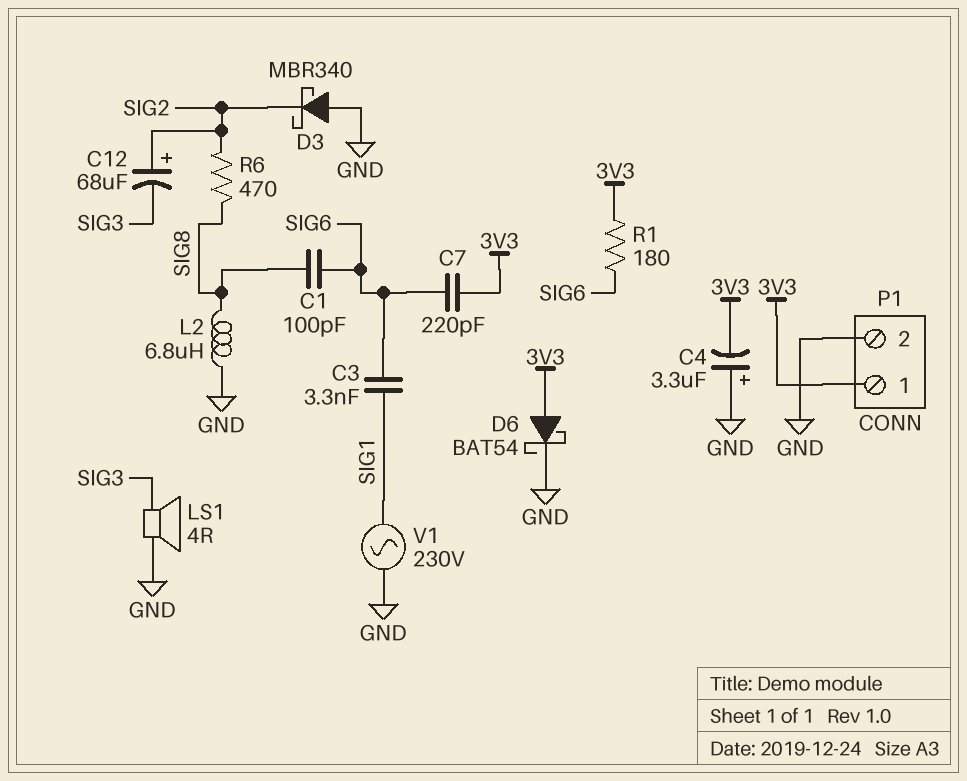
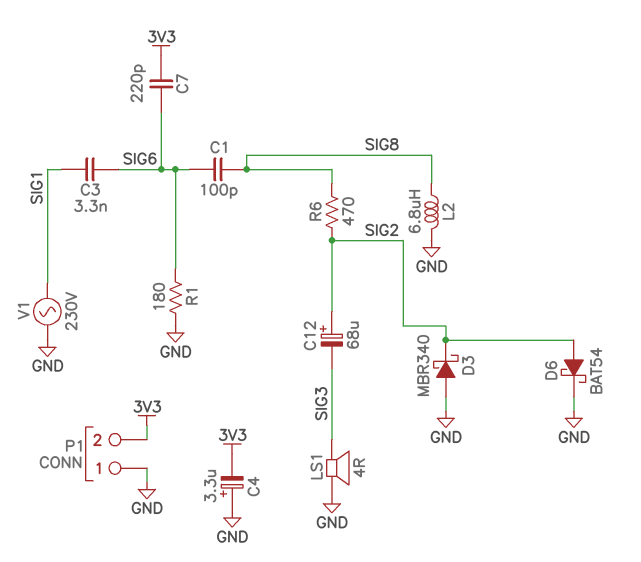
D6: schottky BAT54 (A 3V3, K GND) -> schottky BAT54 (A SIG2, K GND)
P1 pin 1: 3V3 -> GND
P1 pin 2: GND -> 3V3
R1: 180 (3V3, SIG6) -> 180 (GND, SIG6)

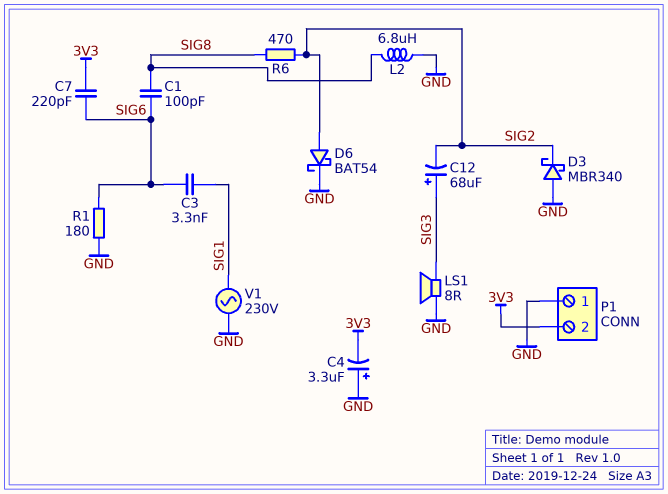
C12: 68uF (plus SIG2, minus SIG3) -> 68uF (plus SIG3, minus SIG2)
LS1: speaker 4R (GND, SIG3) -> speaker 8R (GND, SIG3)

